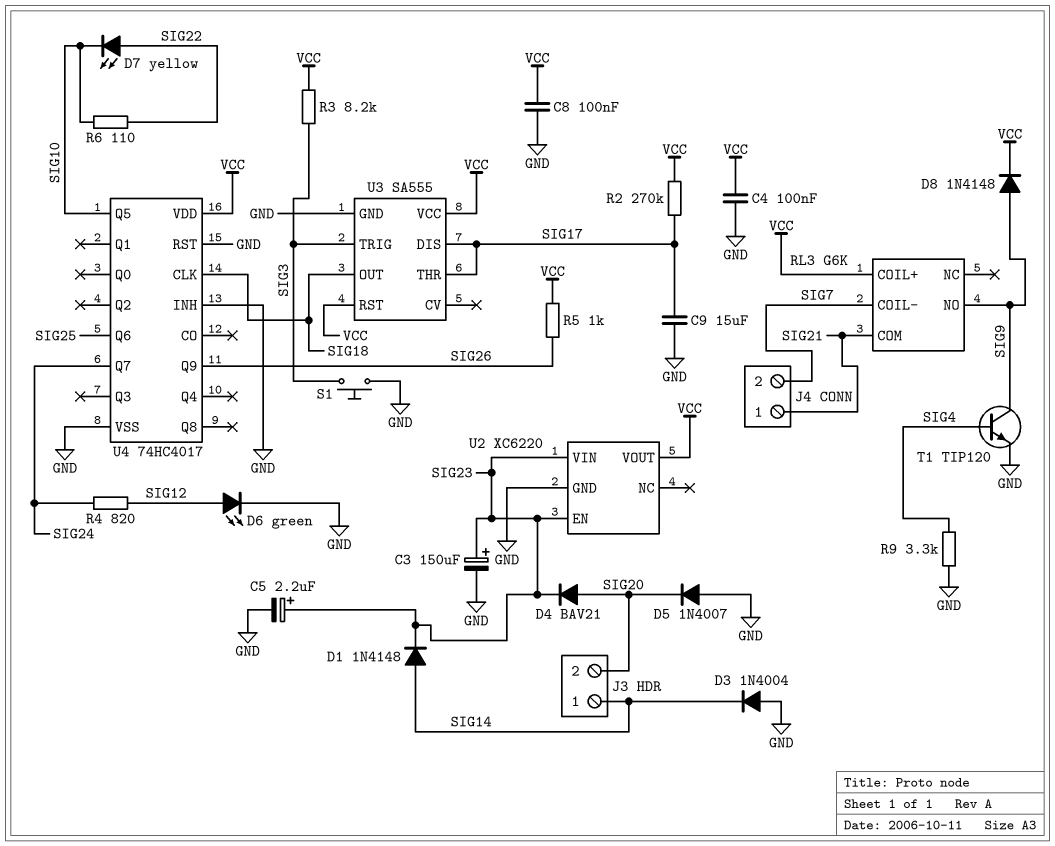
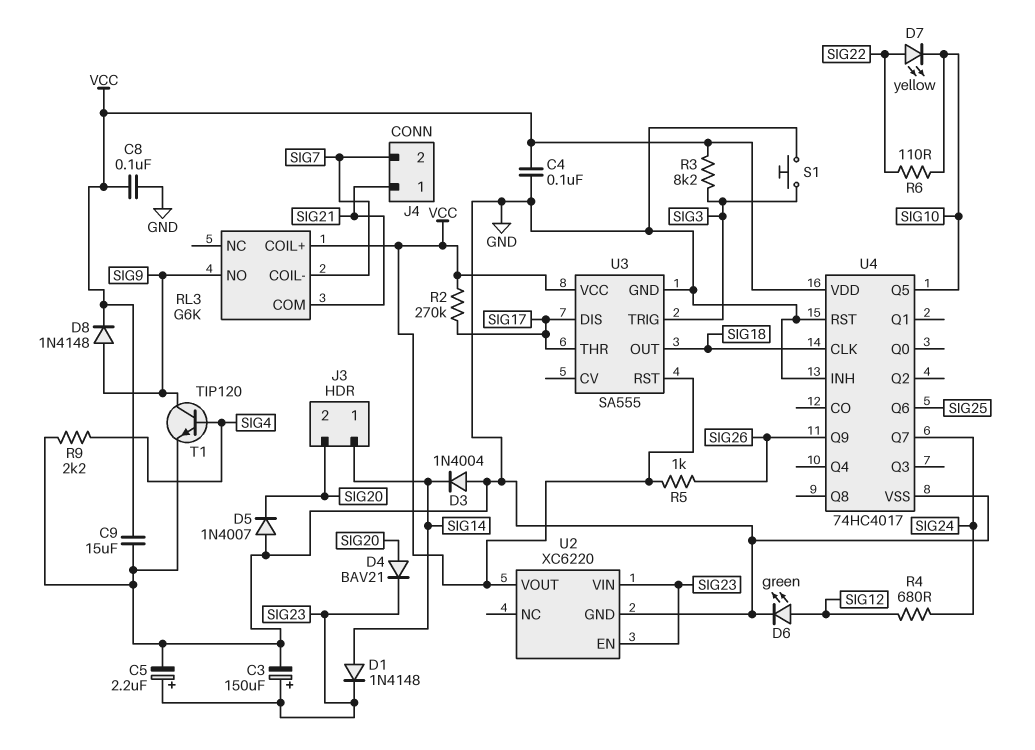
C9: 15uF (GND, SIG17) -> 15uF (GND, VCC)
R4: 820 (SIG12, SIG24) -> 680 (SIG12, SIG24)
R9: 3.3k (GND, SIG4) -> 2.2k (GND, SIG4)

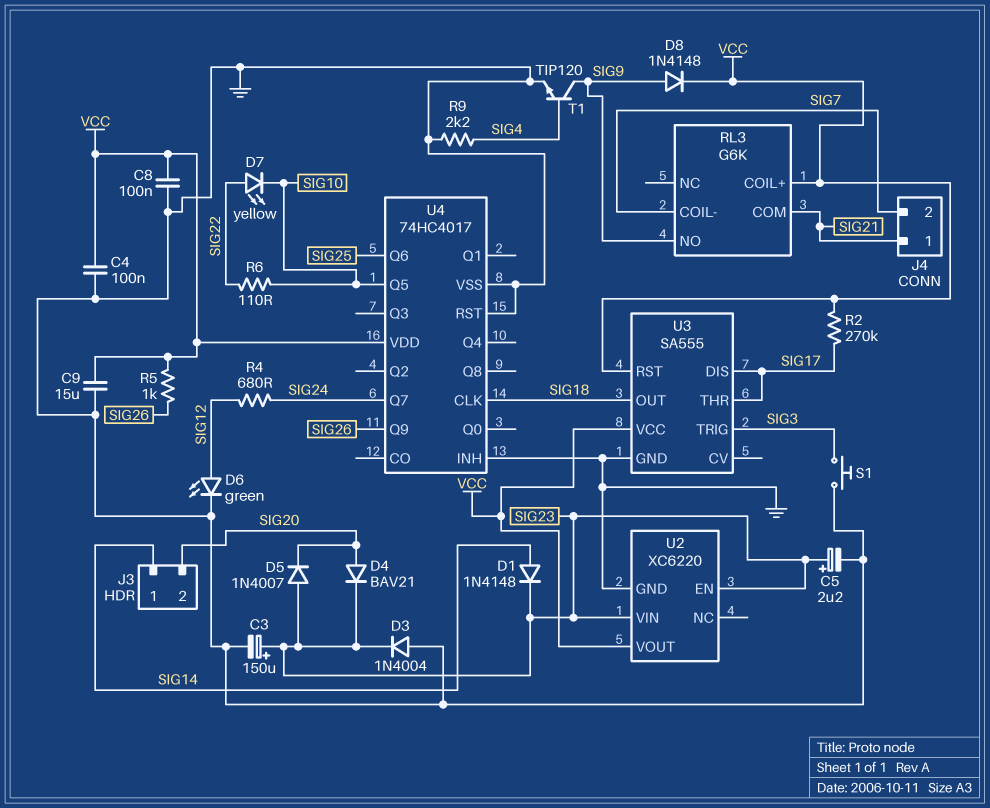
D3: diode 1N4004 (A GND, K SIG14) -> diode 1N4004 (A GND, K SIG23)
D5: diode 1N4007 (A GND, K SIG20) -> diode 1N4007 (A SIG23, K SIG20)
R3: 8.2k (SIG3, VCC) -> none

